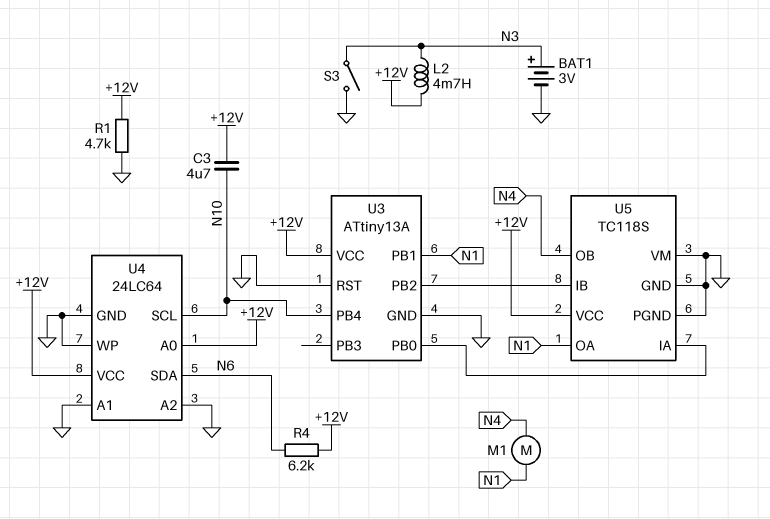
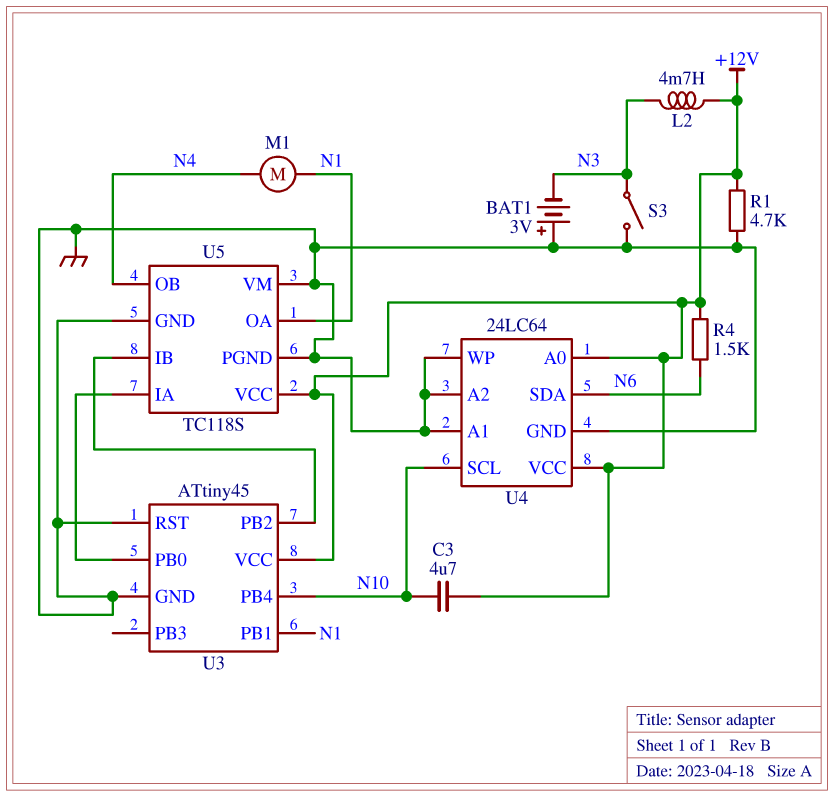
BAT1: 3V (plus N3, minus GND) -> 3V (plus GND, minus N3)
R4: 6.2k (+12V, N6) -> 1.5k (+12V, N6)
U3: ATtiny13A -> ATtiny45

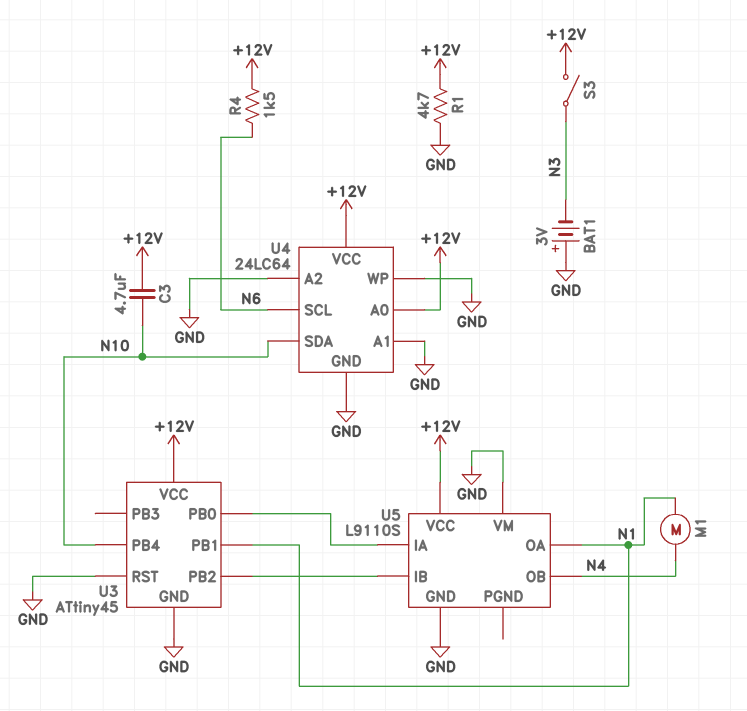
L2: 4.7mH (+12V, N3) -> none
S3: switch (GND, N3) -> switch (+12V, N3)
U4 pin SCL: N10 -> N6
U4 pin SDA: N6 -> N10
U5: TC118S -> L9110S
U5 pin PGND: GND -> none

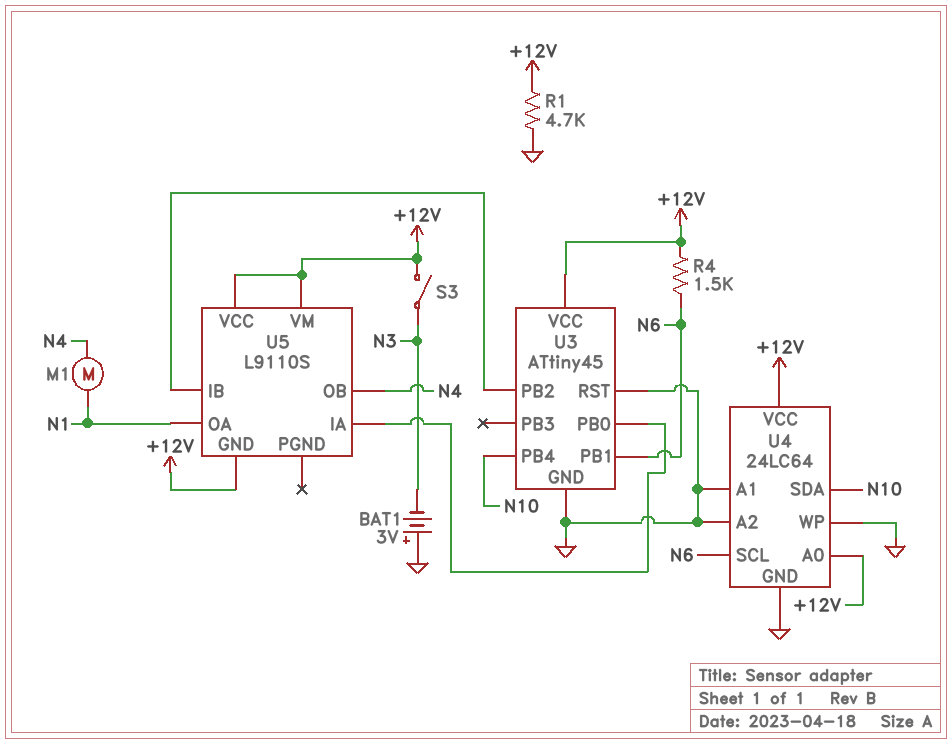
C3: 4.7uF (+12V, N10) -> none
U3 pin PB1: N1 -> N6
U5 pin GND: GND -> +12V
U5 pin VM: GND -> +12V

